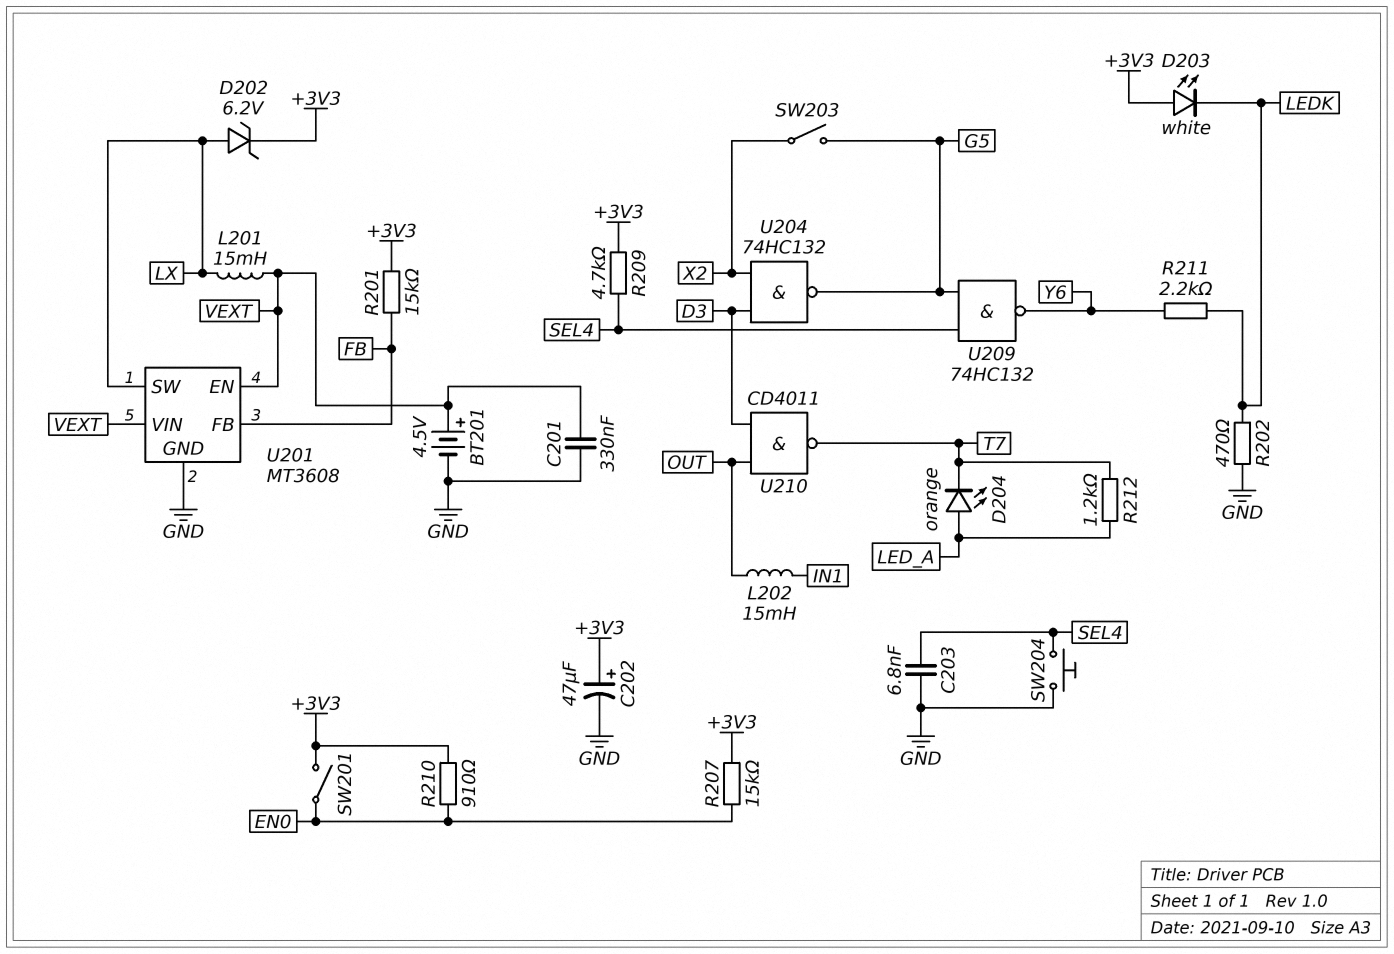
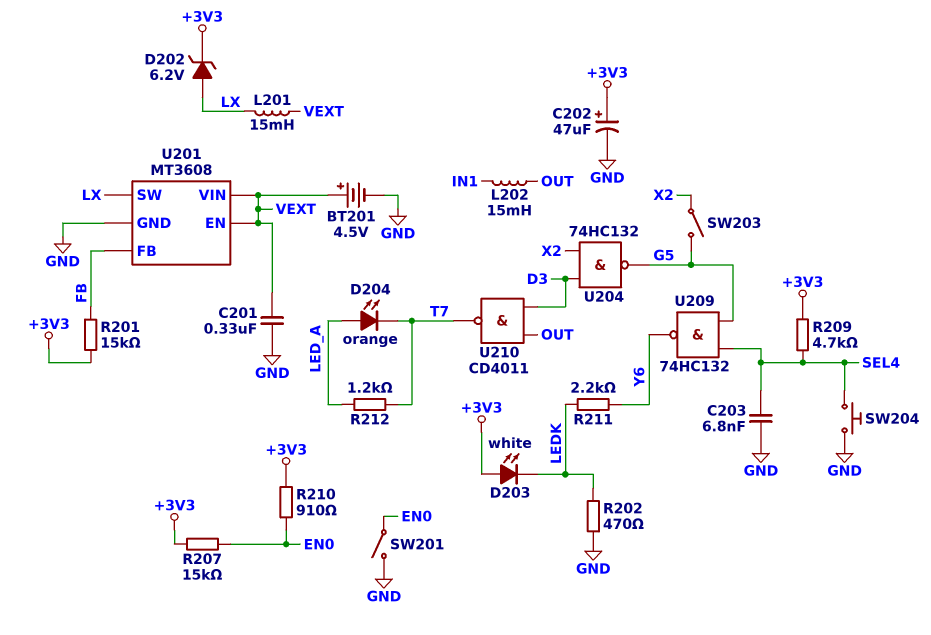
SW201: switch (+3V3, EN0) -> switch (EN0, GND)

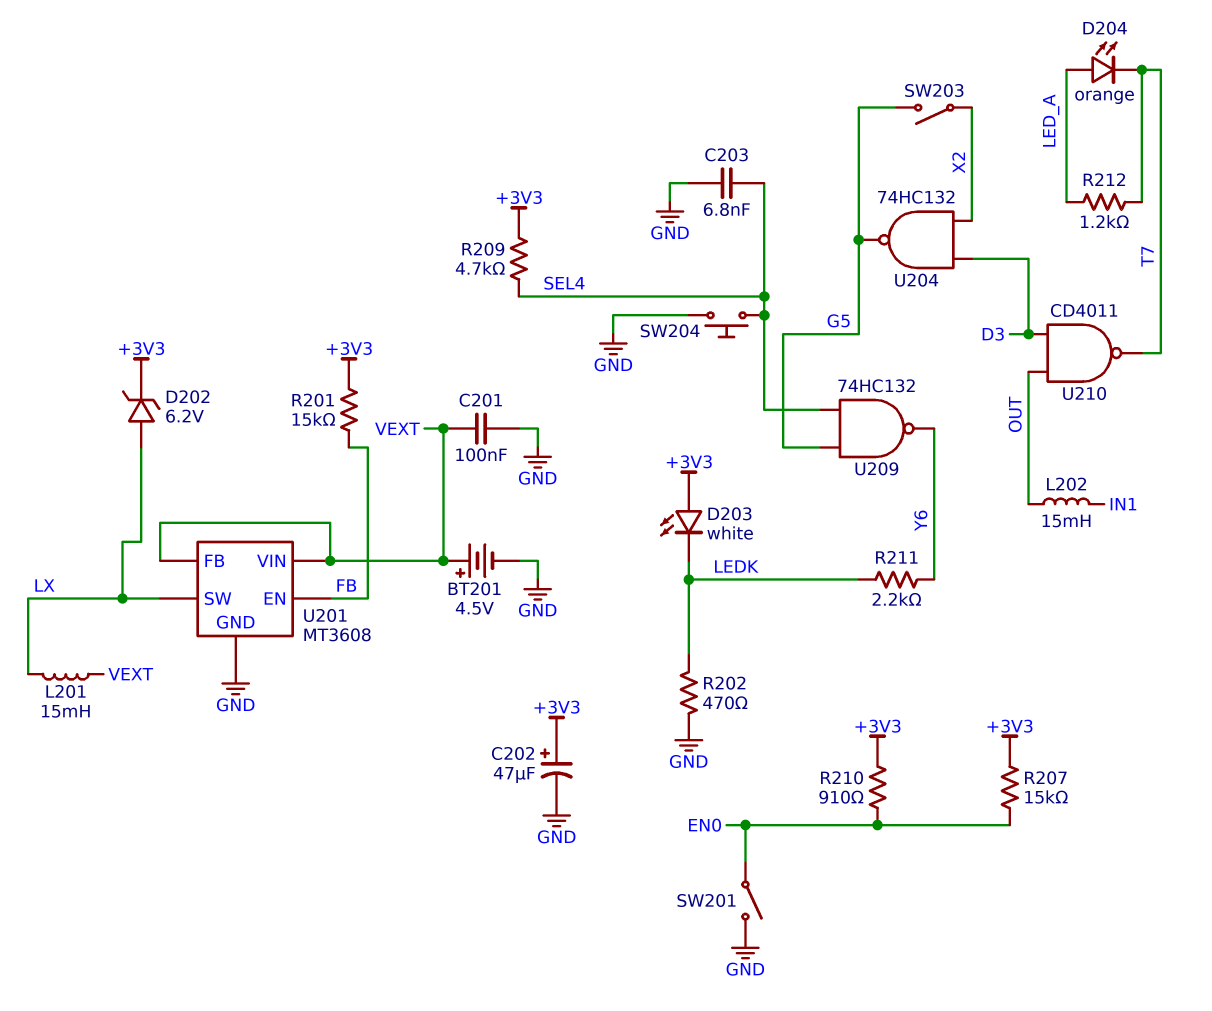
C201: 330nF (GND, VEXT) -> 100nF (GND, VEXT)
U201 pin EN: VEXT -> FB
U201 pin FB: FB -> VEXT

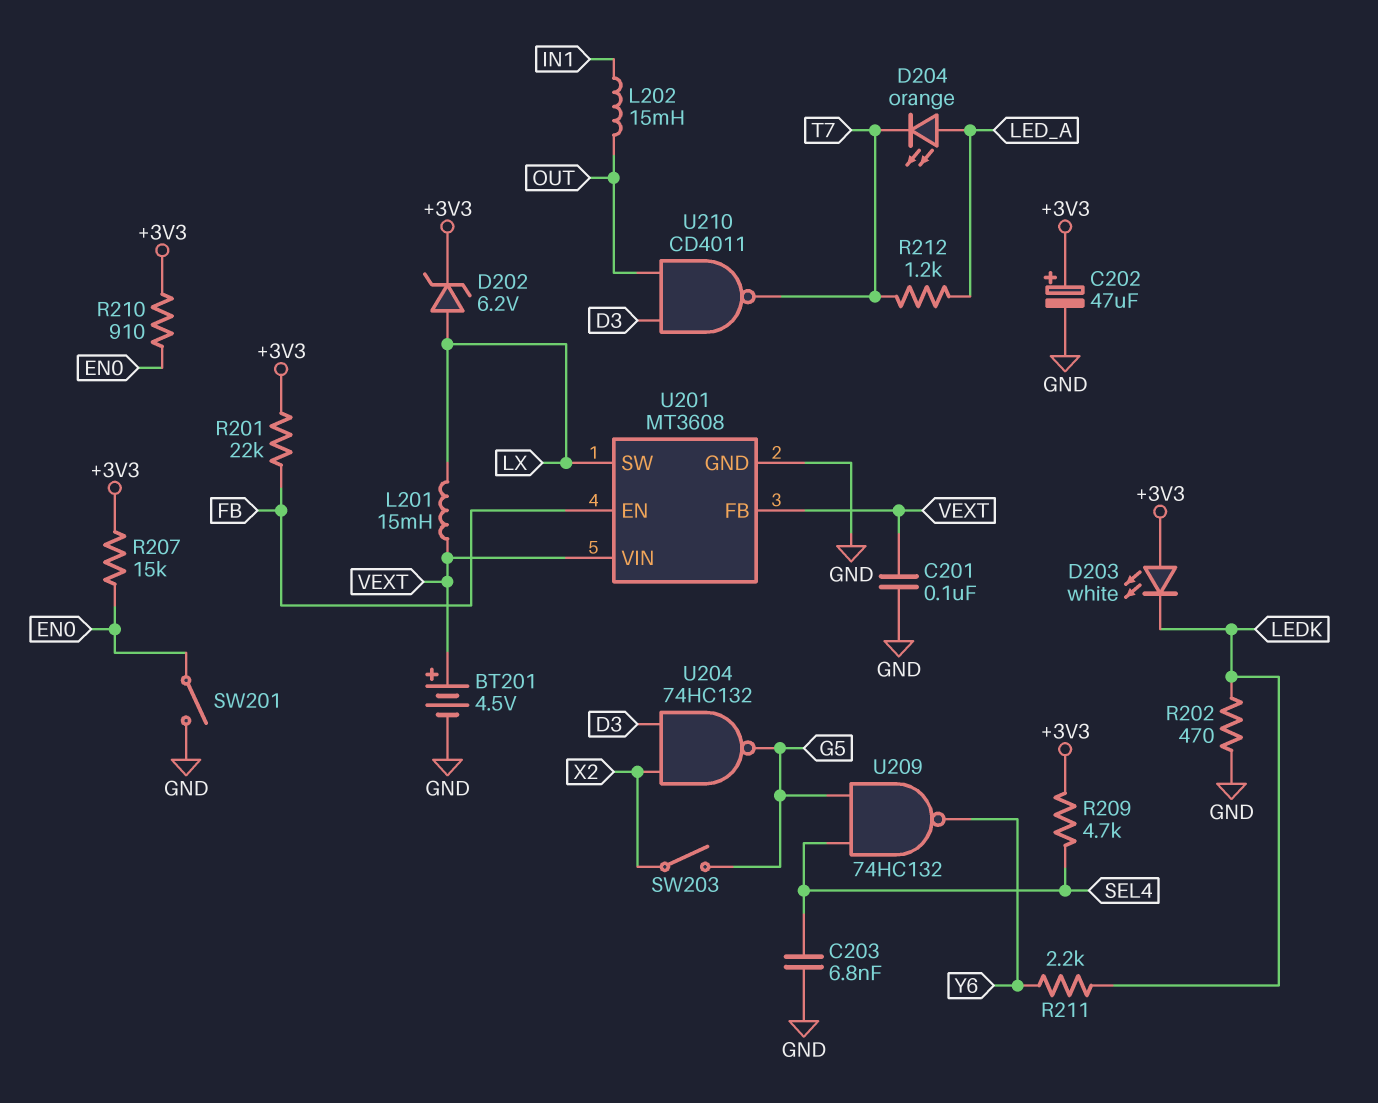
R201: 15k (+3V3, FB) -> 22k (+3V3, FB)
SW204: button (GND, SEL4) -> none

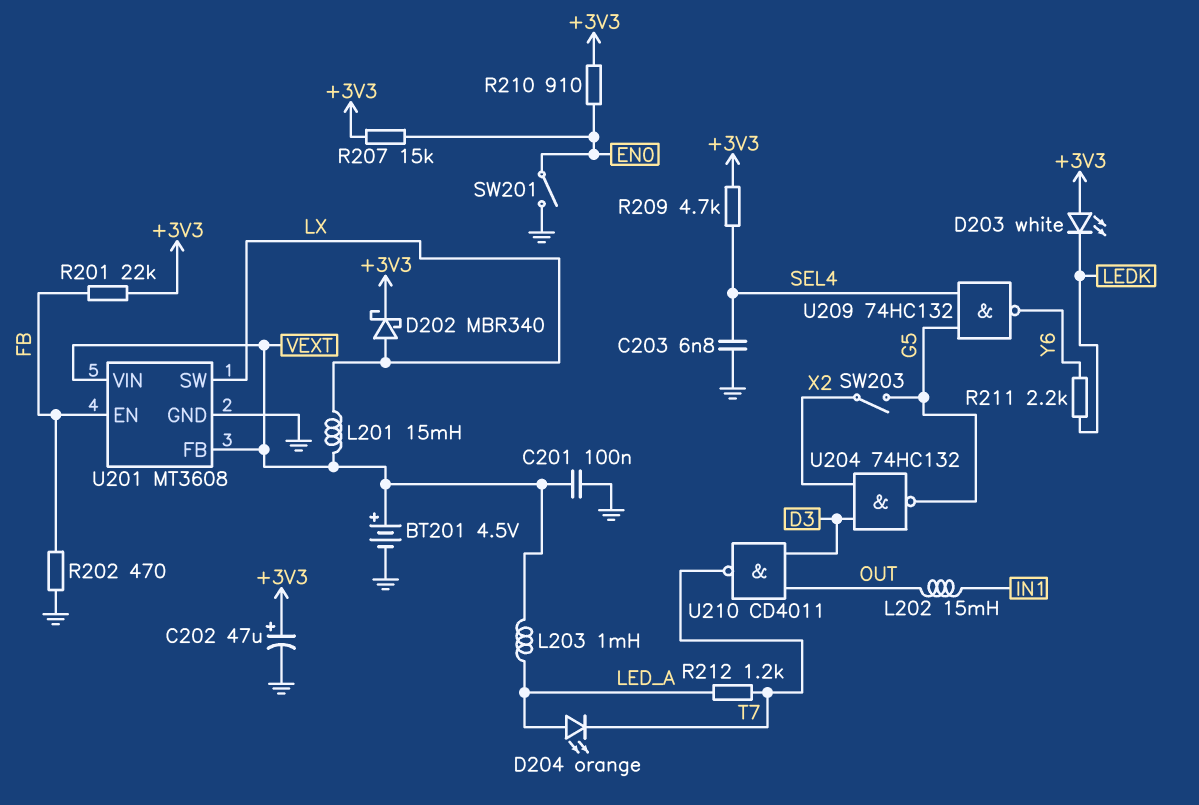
D202: zener 6.2V (A LX, K +3V3) -> schottky MBR340 (A LX, K +3V3)
L203: none -> 1mH (LED_A, VEXT)
R202: 470 (GND, LEDK) -> 470 (FB, GND)

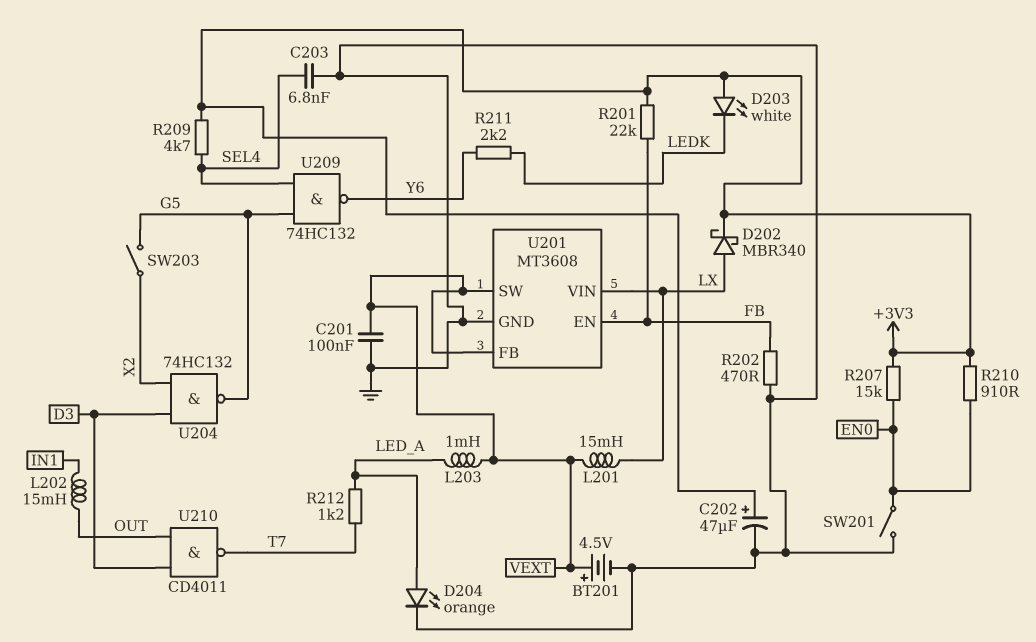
D204: LED orange (A LED_A, K T7) -> LED orange (A LED_A, K GND)
U201 pin SW: LX -> VEXT
U201 pin VIN: VEXT -> LX

